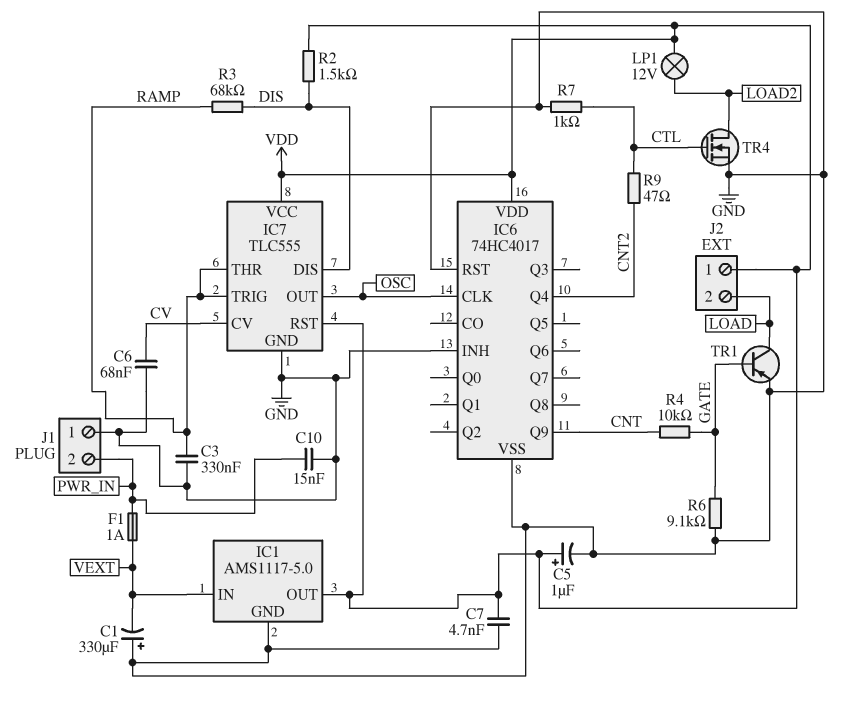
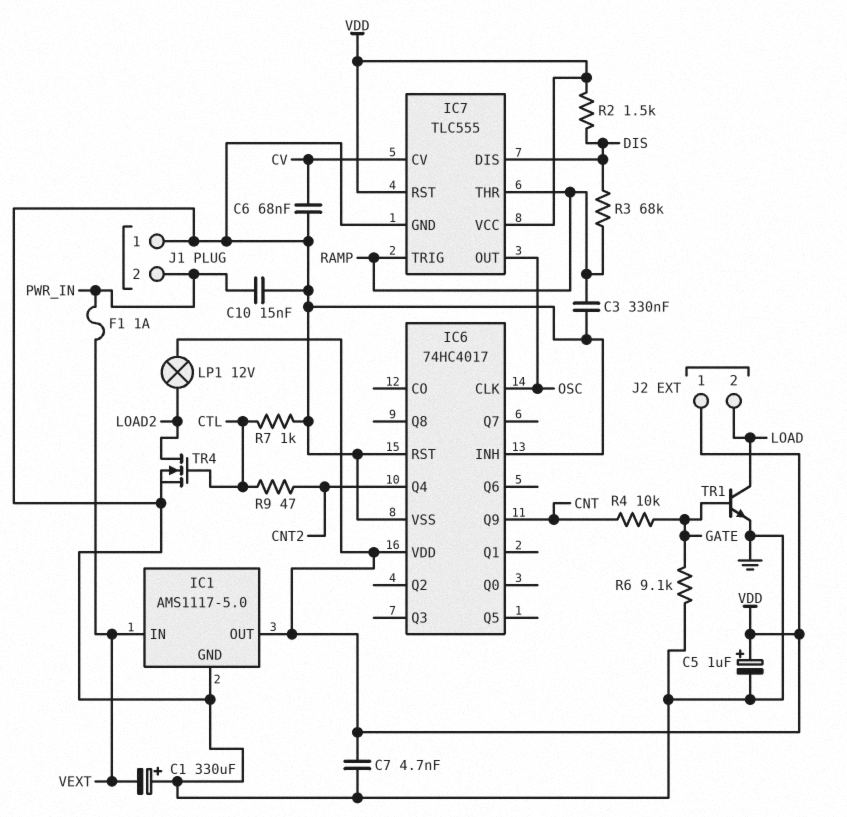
TR1: PNP (B GATE, C LOAD, E GND) -> NPN (B GATE, C LOAD, E GND)

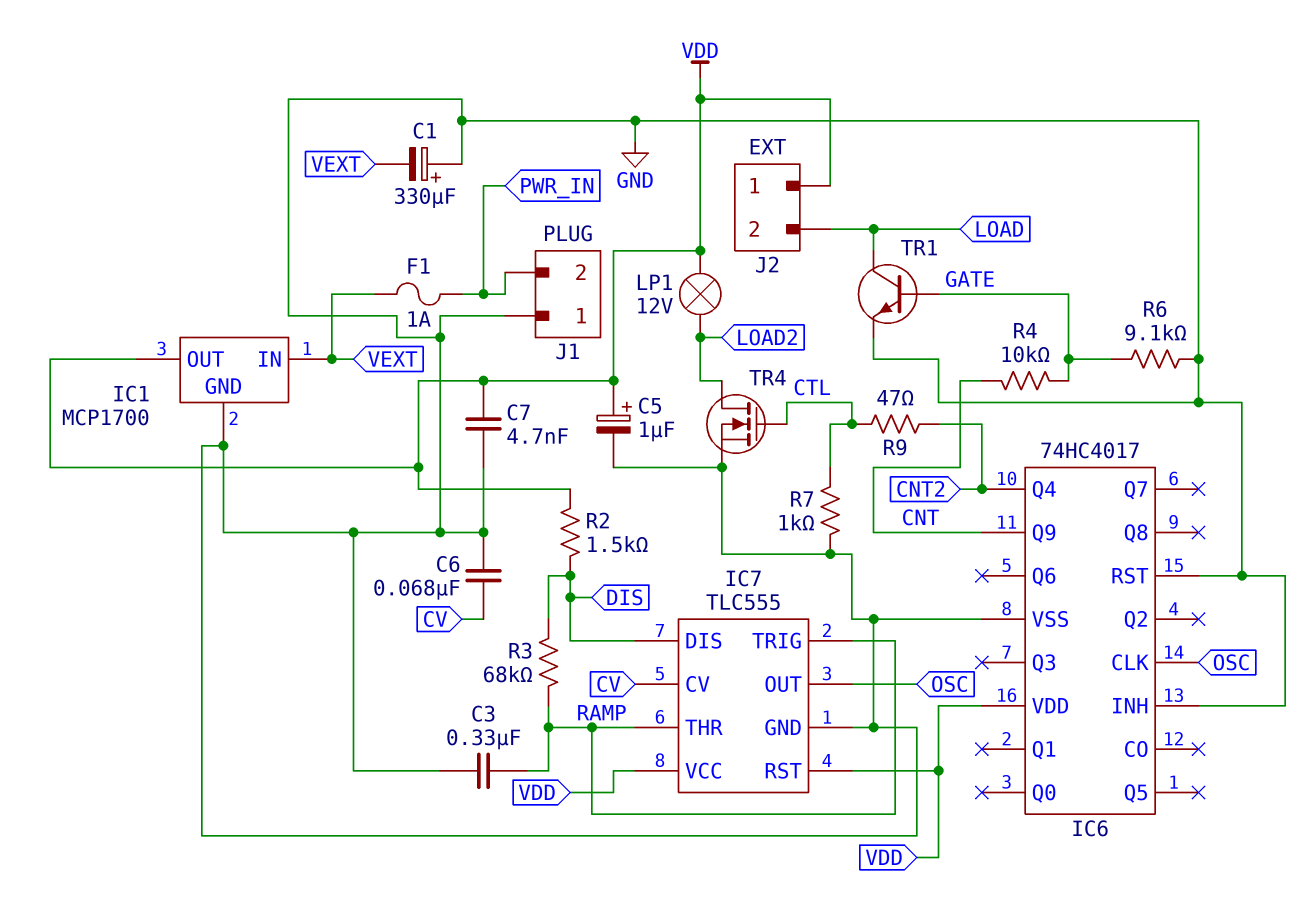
C10: 15nF (GND, PWR_IN) -> none
IC1: AMS1117-5.0 -> MCP1700

